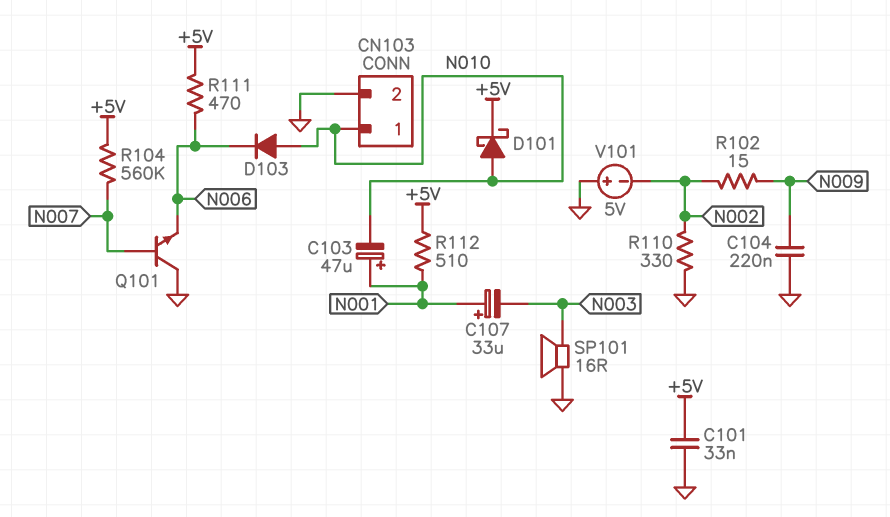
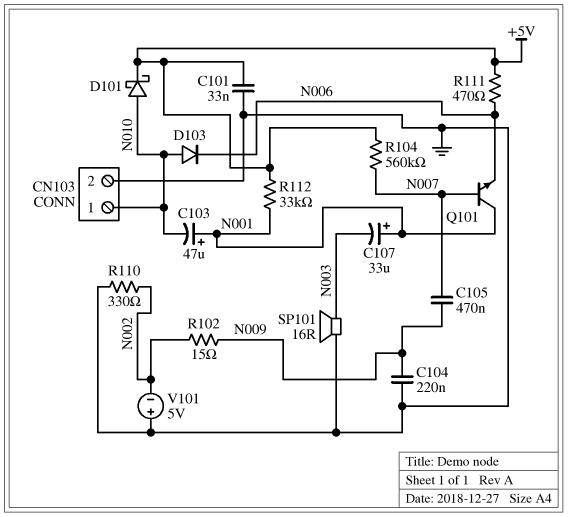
C105: none -> 470nF (N007, N009)
Q101: NPN (B N007, C GND, E N006) -> NPN (B N007, C N001, E N006)
R112: 510 (+5V, N001) -> 33k (+5V, N001)

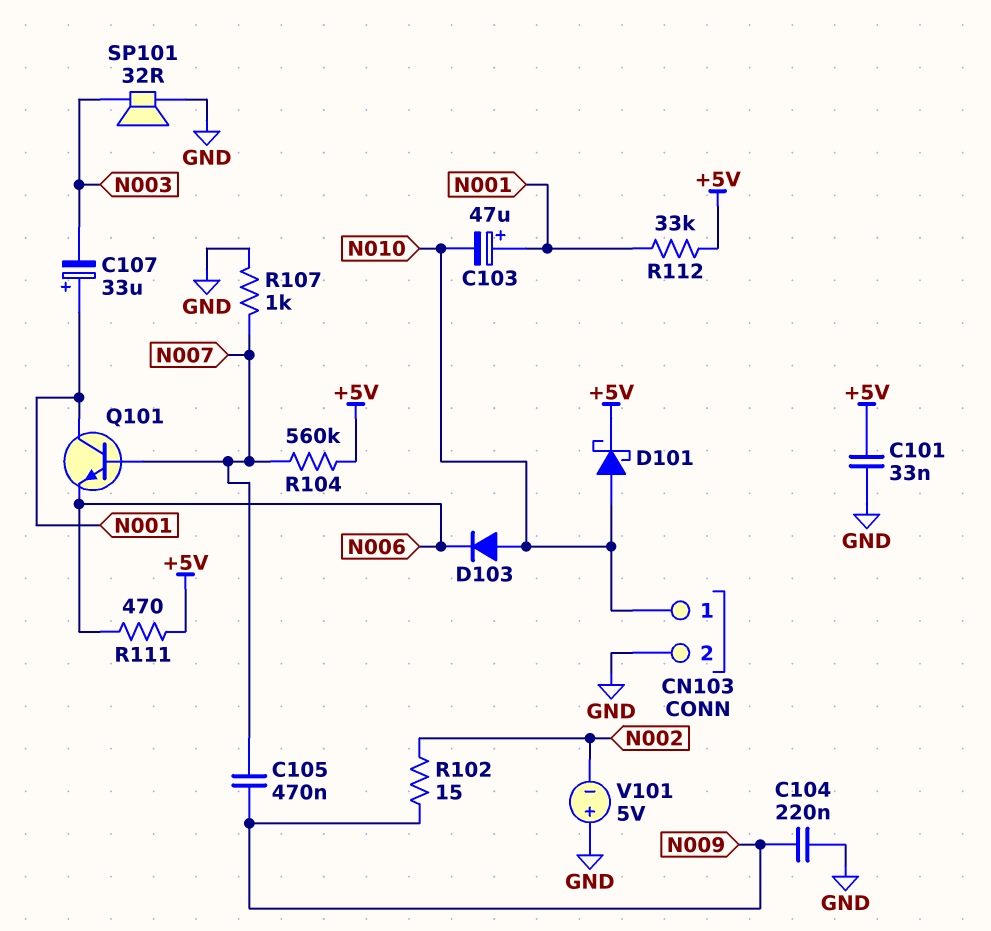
R107: none -> 1k (GND, N007)
R110: 330 (GND, N002) -> none
SP101: speaker 16R (GND, N003) -> speaker 32R (GND, N003)

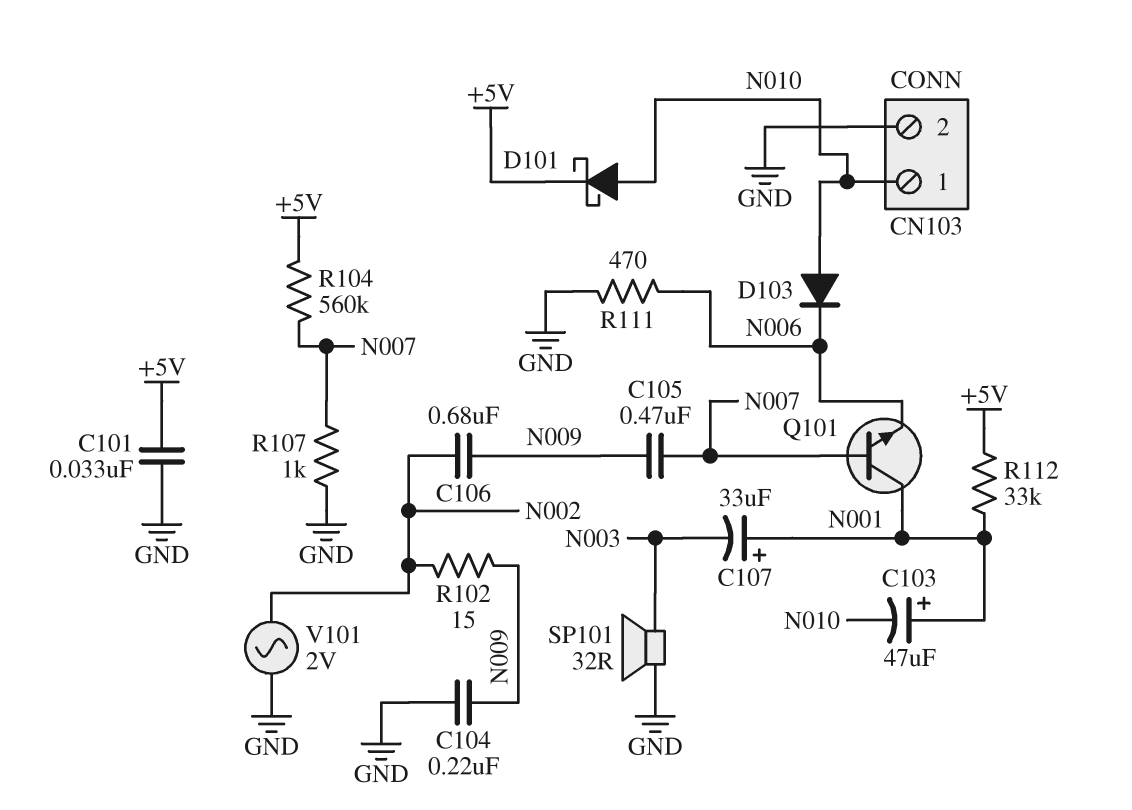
C106: none -> 680nF (N002, N009)
R111: 470 (+5V, N006) -> 470 (GND, N006)
V101: 5V (plus GND, minus N002) -> AC 2V (GND, N002)

